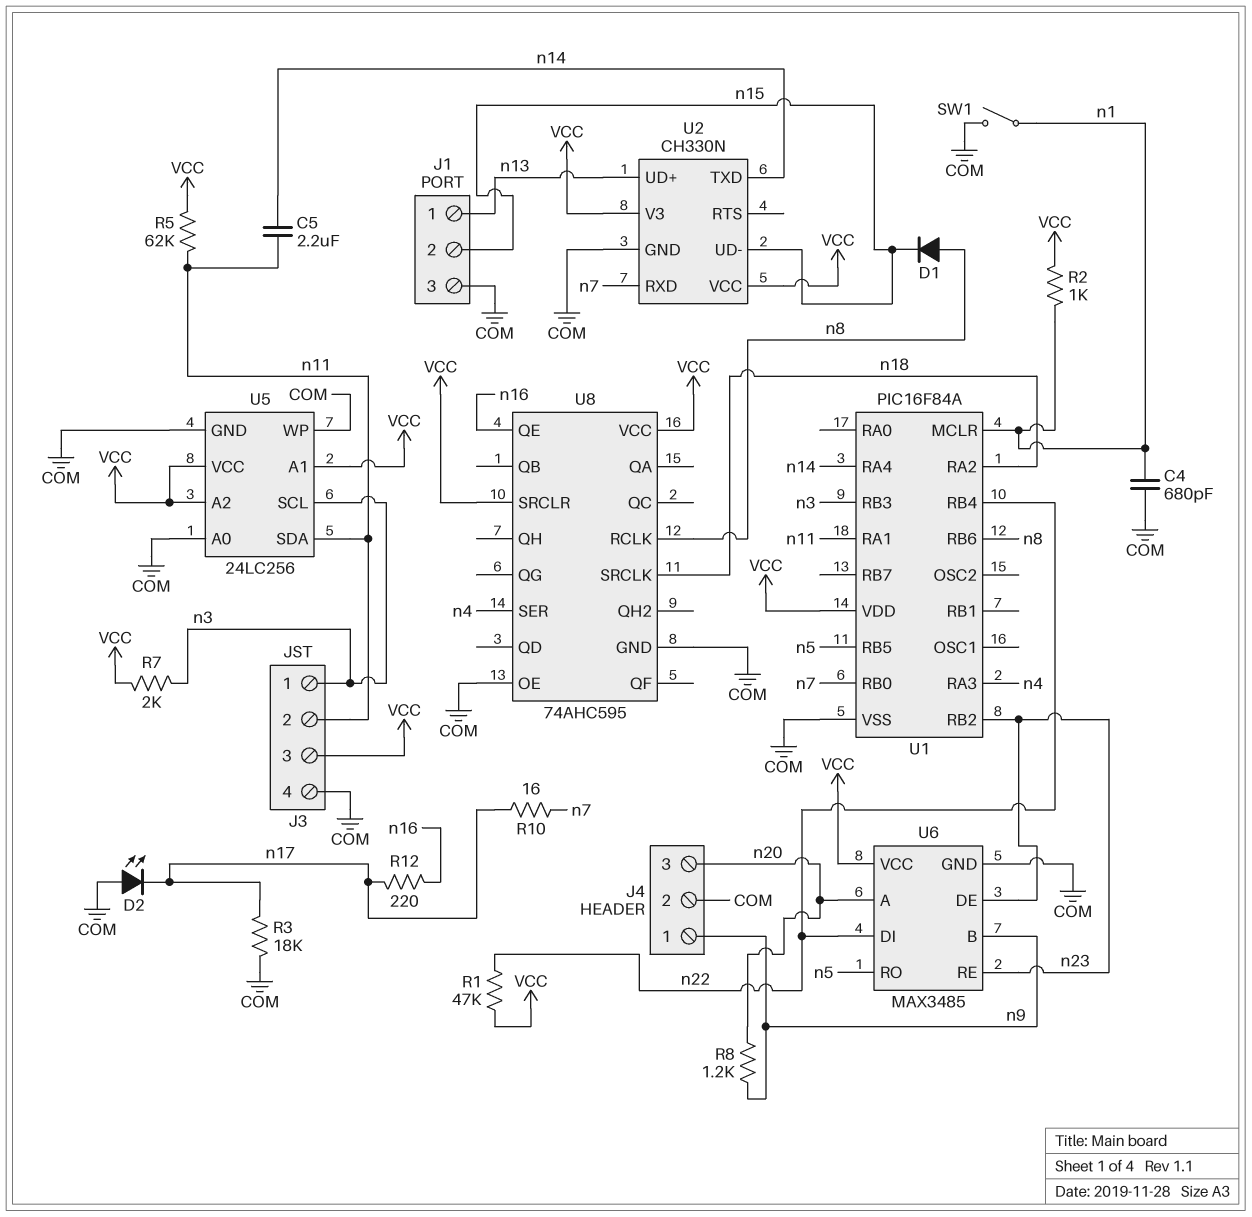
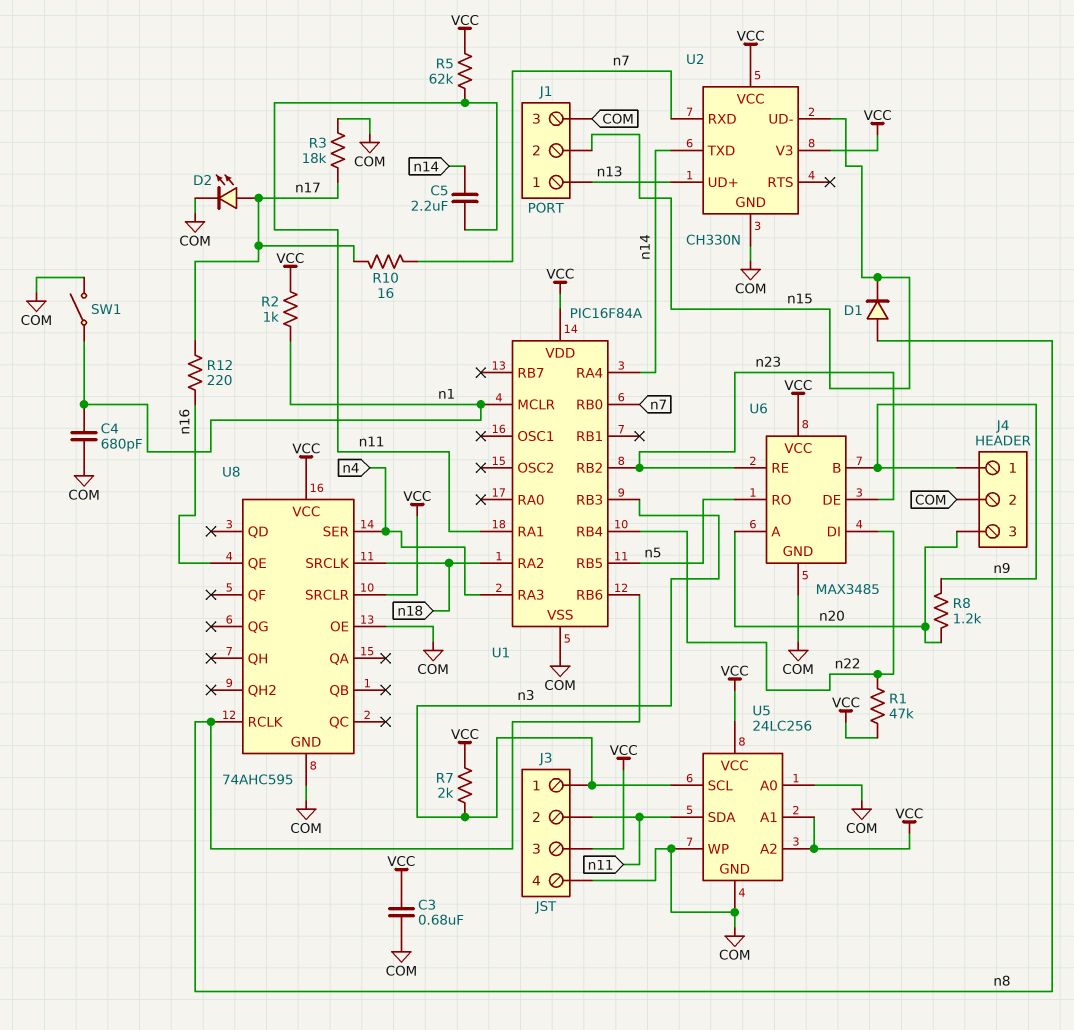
C3: none -> 680nF (COM, VCC)
D2: LED (A COM, K n17) -> LED (A n17, K COM)

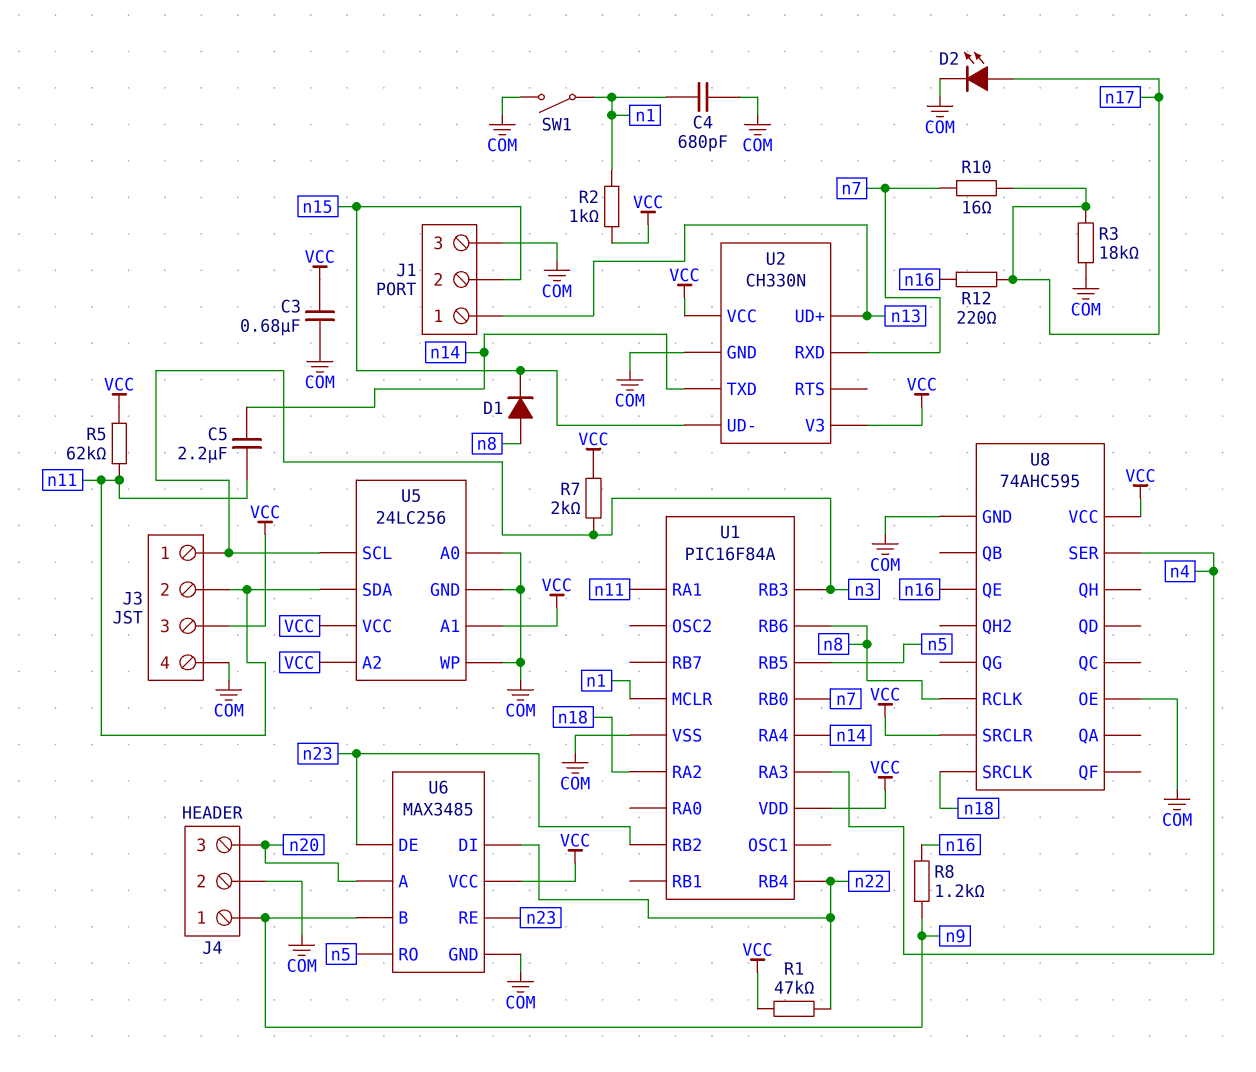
R8: 1.2k (n9, n20) -> 1.2k (n9, n16)

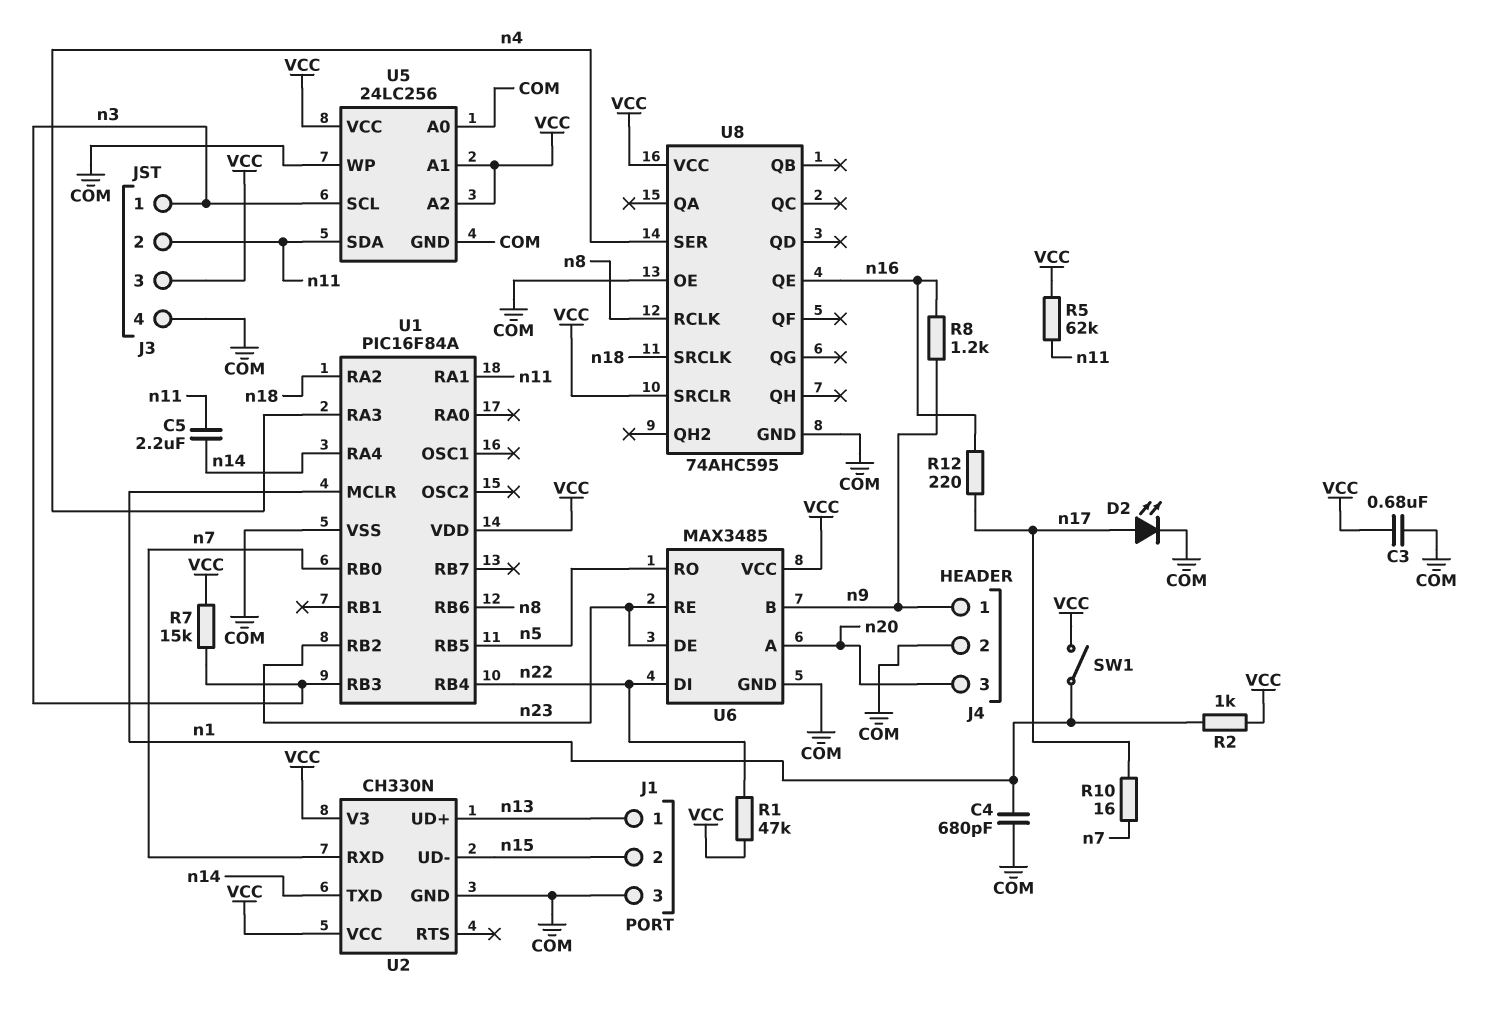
D1: diode (A n8, K n15) -> none
R3: 18k (COM, n17) -> none
R7: 2k (VCC, n3) -> 15k (VCC, n3)
SW1: switch (COM, n1) -> switch (VCC, n1)

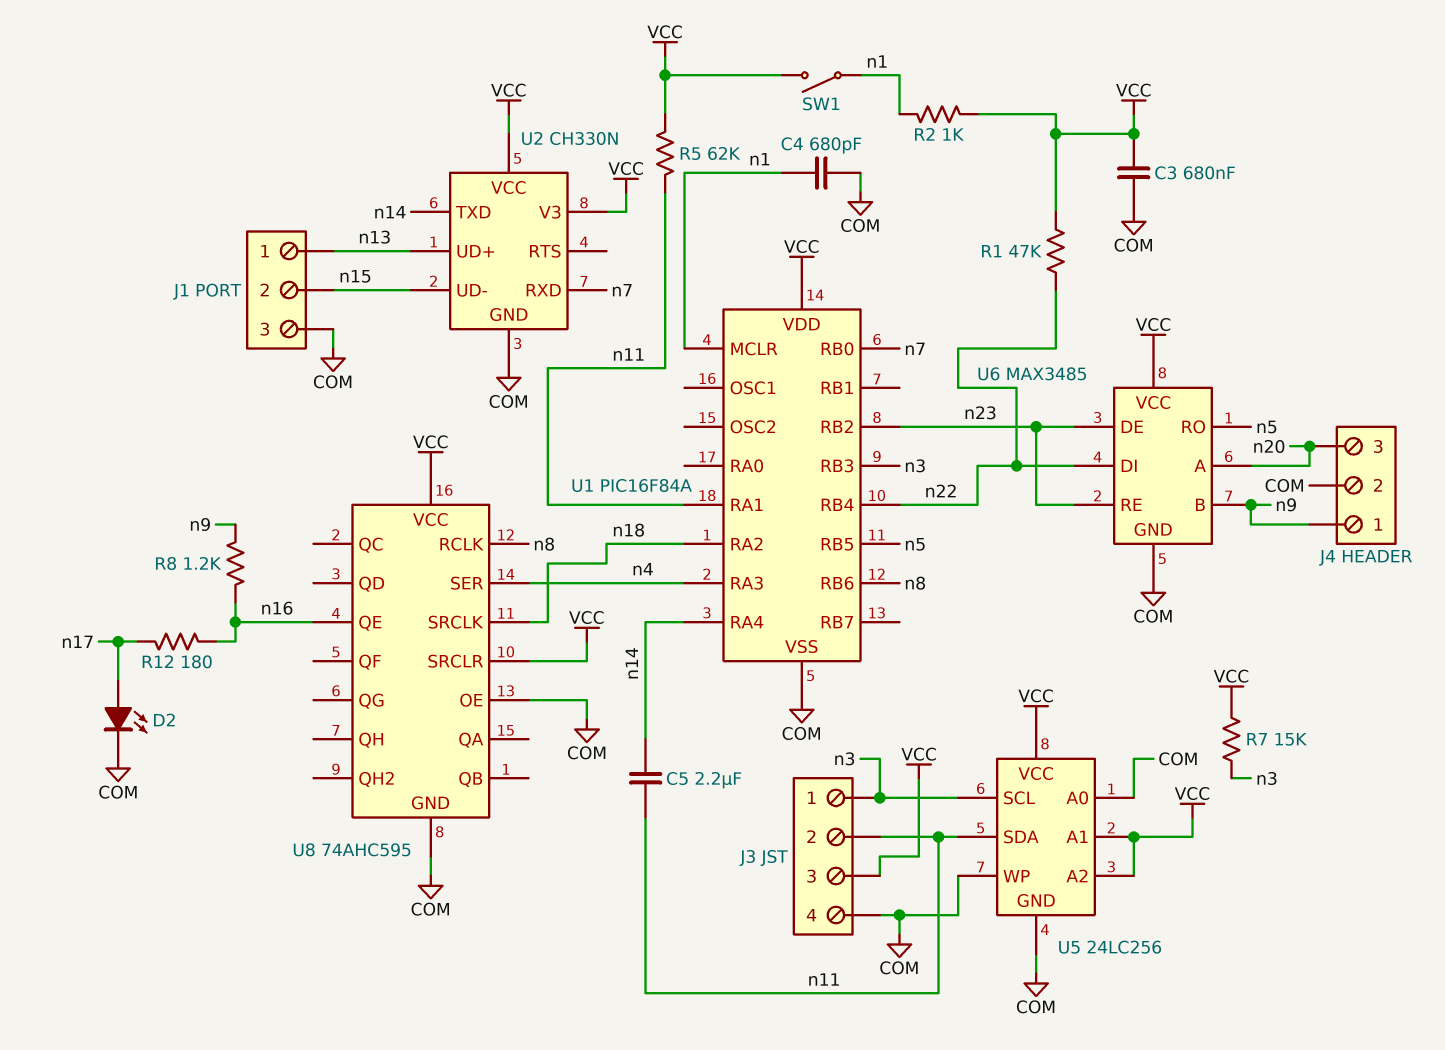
R10: 16 (n7, n17) -> none
R12: 220 (n16, n17) -> 180 (n16, n17)

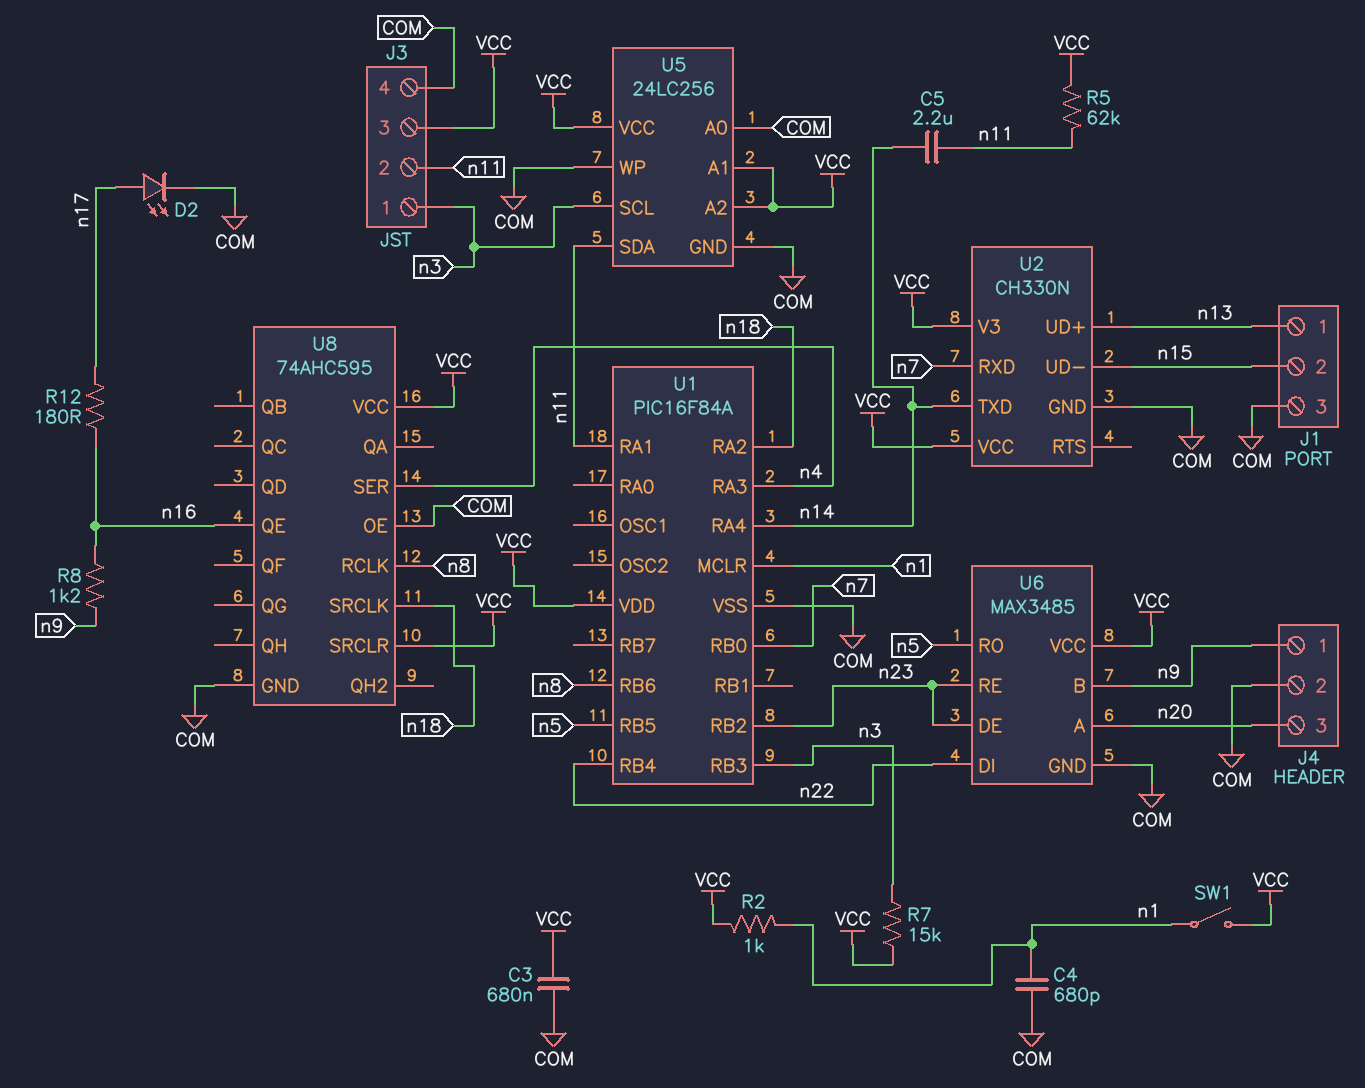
R1: 47k (VCC, n22) -> none

